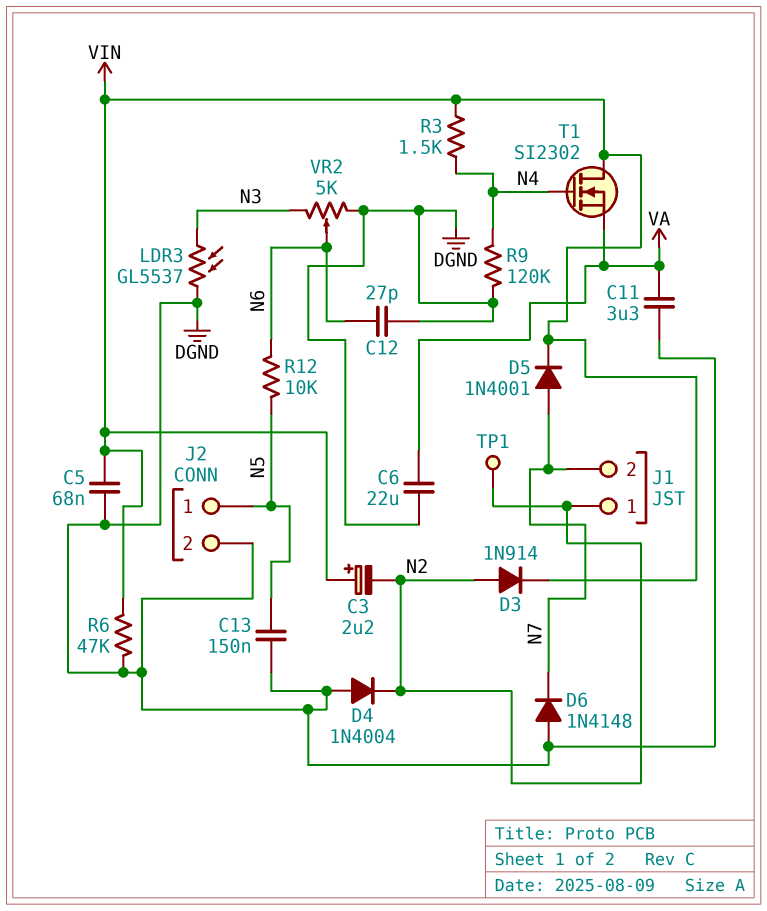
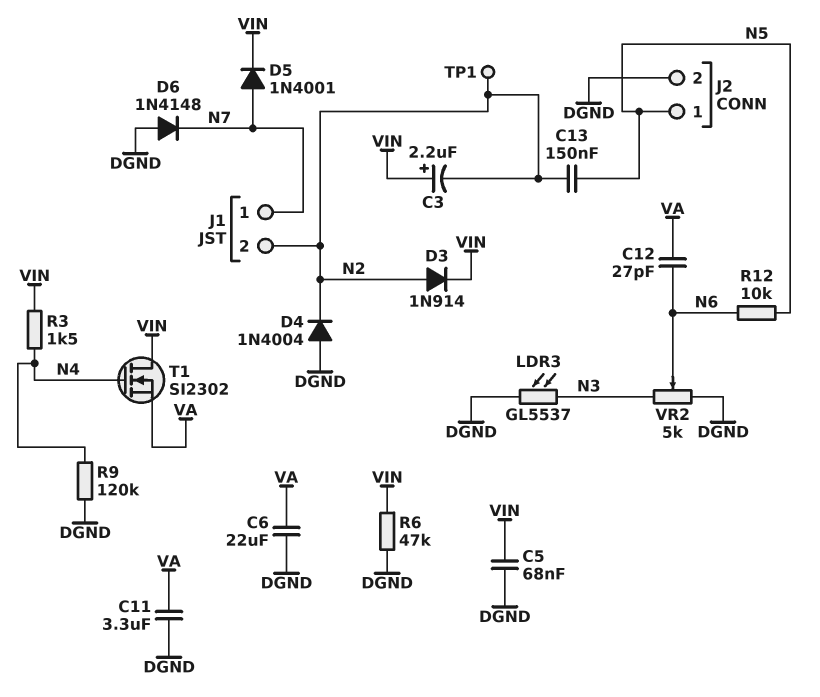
C12: 27pF (DGND, N6) -> 27pF (N6, VA)
C13: 150nF (DGND, N5) -> 150nF (N2, N5)
J1 pin 1: N2 -> N7
J1 pin 2: N7 -> N2

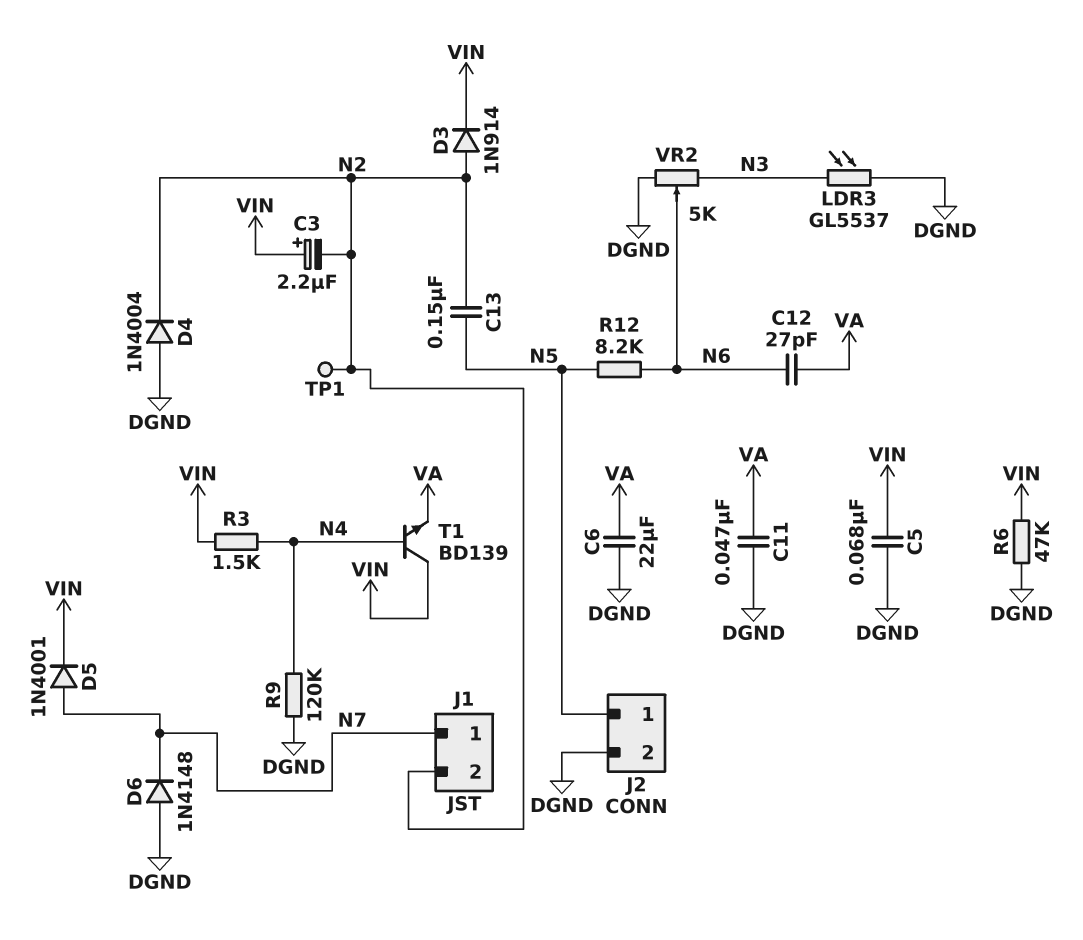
C11: 3.3uF (DGND, VA) -> 47nF (DGND, VA)
R12: 10k (N5, N6) -> 8.2k (N5, N6)
T1: NMOS SI2302 (G N4, D VIN, S VA) -> NPN BD139 (B N4, C VIN, E VA)

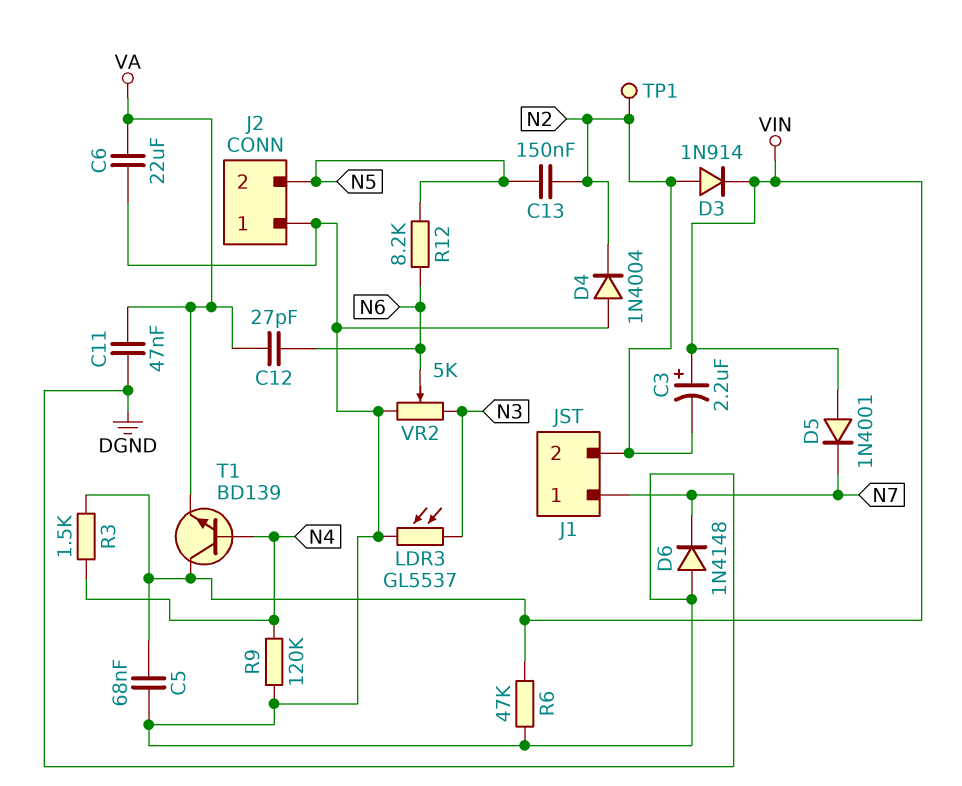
D5: diode 1N4001 (A N7, K VIN) -> diode 1N4001 (A VIN, K N7)
J2 pin 1: N5 -> DGND
J2 pin 2: DGND -> N5

